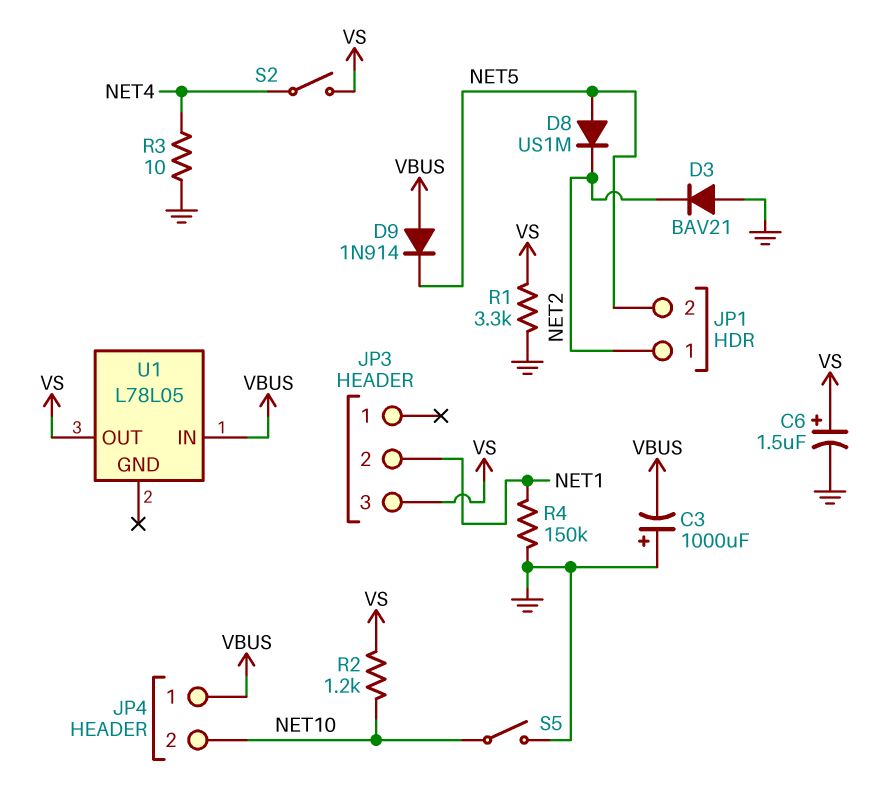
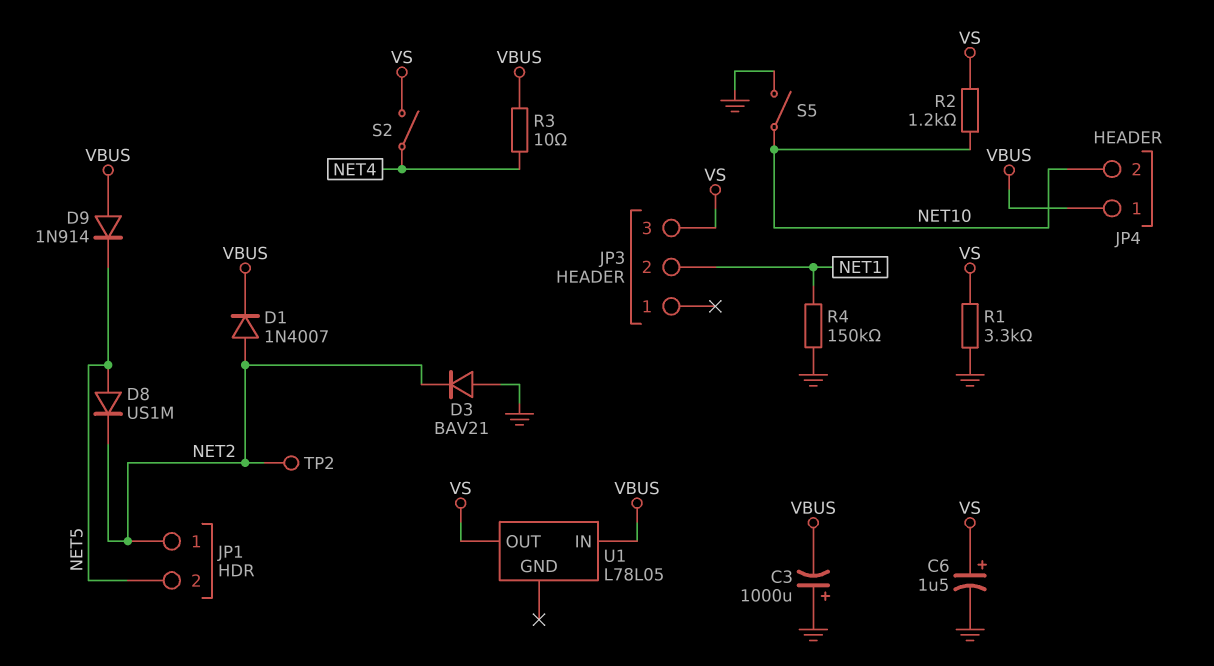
D1: none -> diode 1N4007 (A NET2, K VBUS)
R3: 10 (GND, NET4) -> 10 (NET4, VBUS)
TP2: none -> test point (NET2)

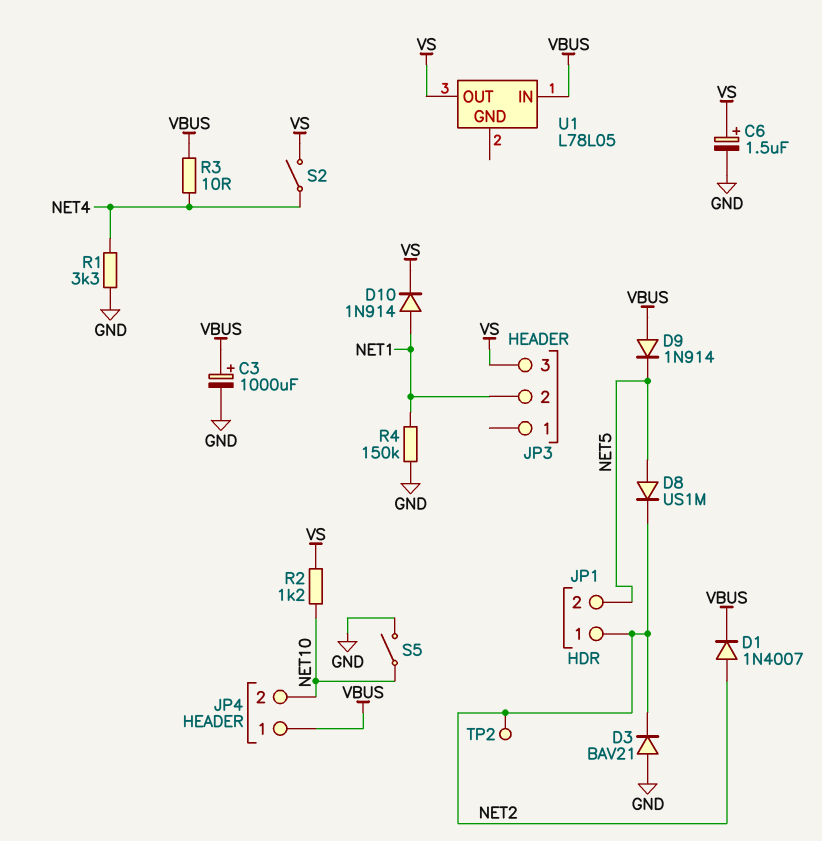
C3: 1000uF (plus GND, minus VBUS) -> 1000uF (plus VBUS, minus GND)
D10: none -> diode 1N914 (A NET1, K VS)
R1: 3.3k (GND, VS) -> 3.3k (GND, NET4)

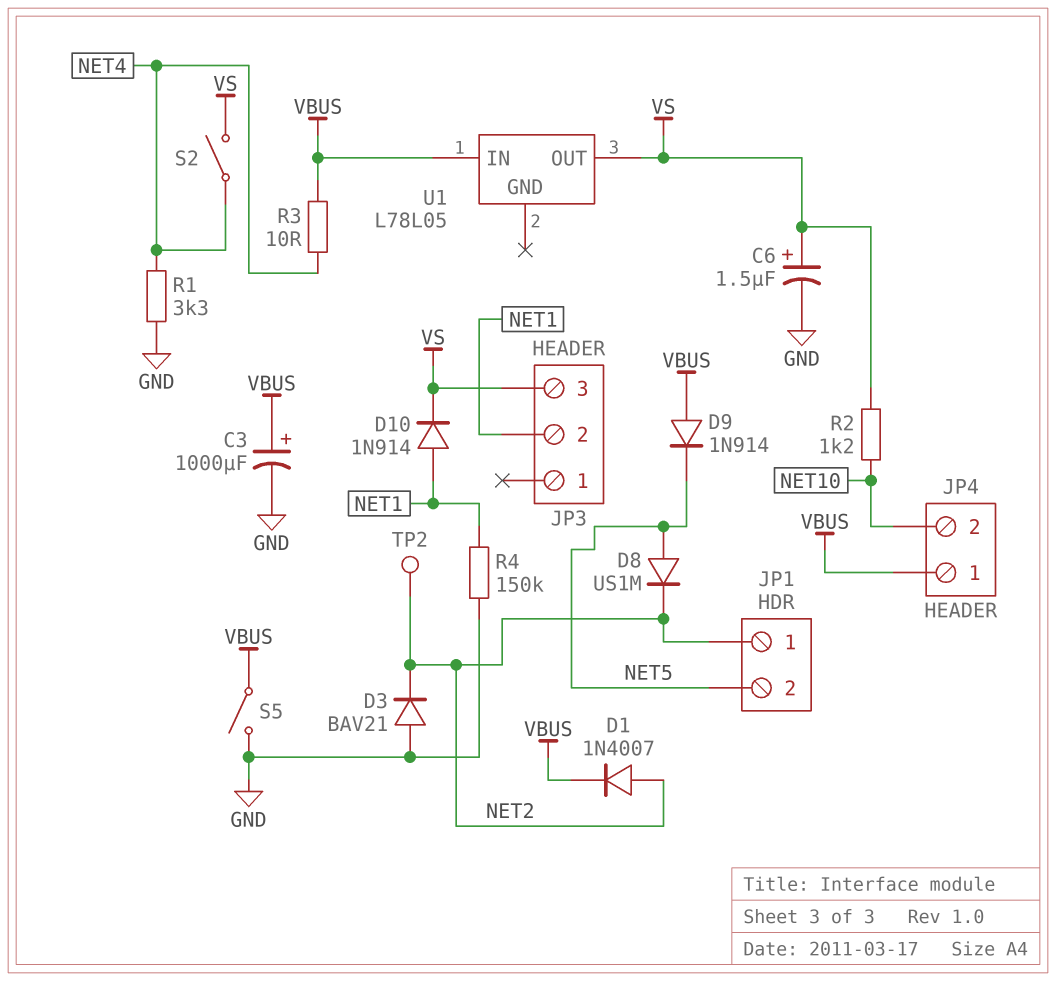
S5: switch (GND, NET10) -> switch (GND, VBUS)

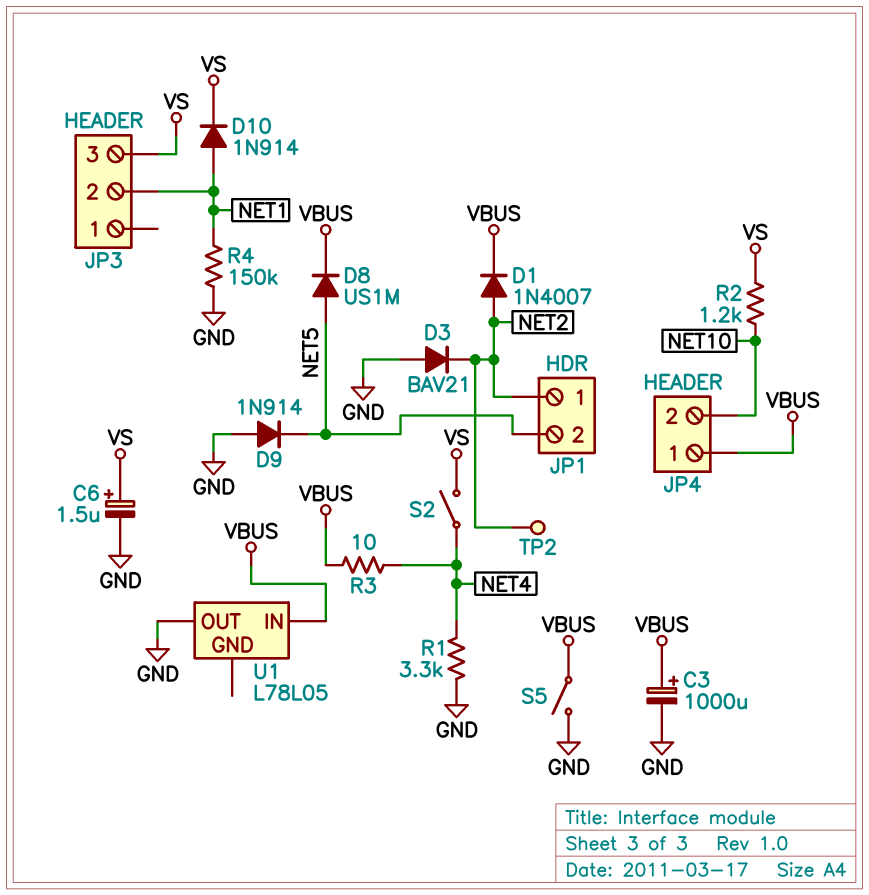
D8: diode US1M (A NET5, K NET2) -> diode US1M (A NET5, K VBUS)
D9: diode 1N914 (A VBUS, K NET5) -> diode 1N914 (A GND, K NET5)
U1 pin OUT: VS -> GND

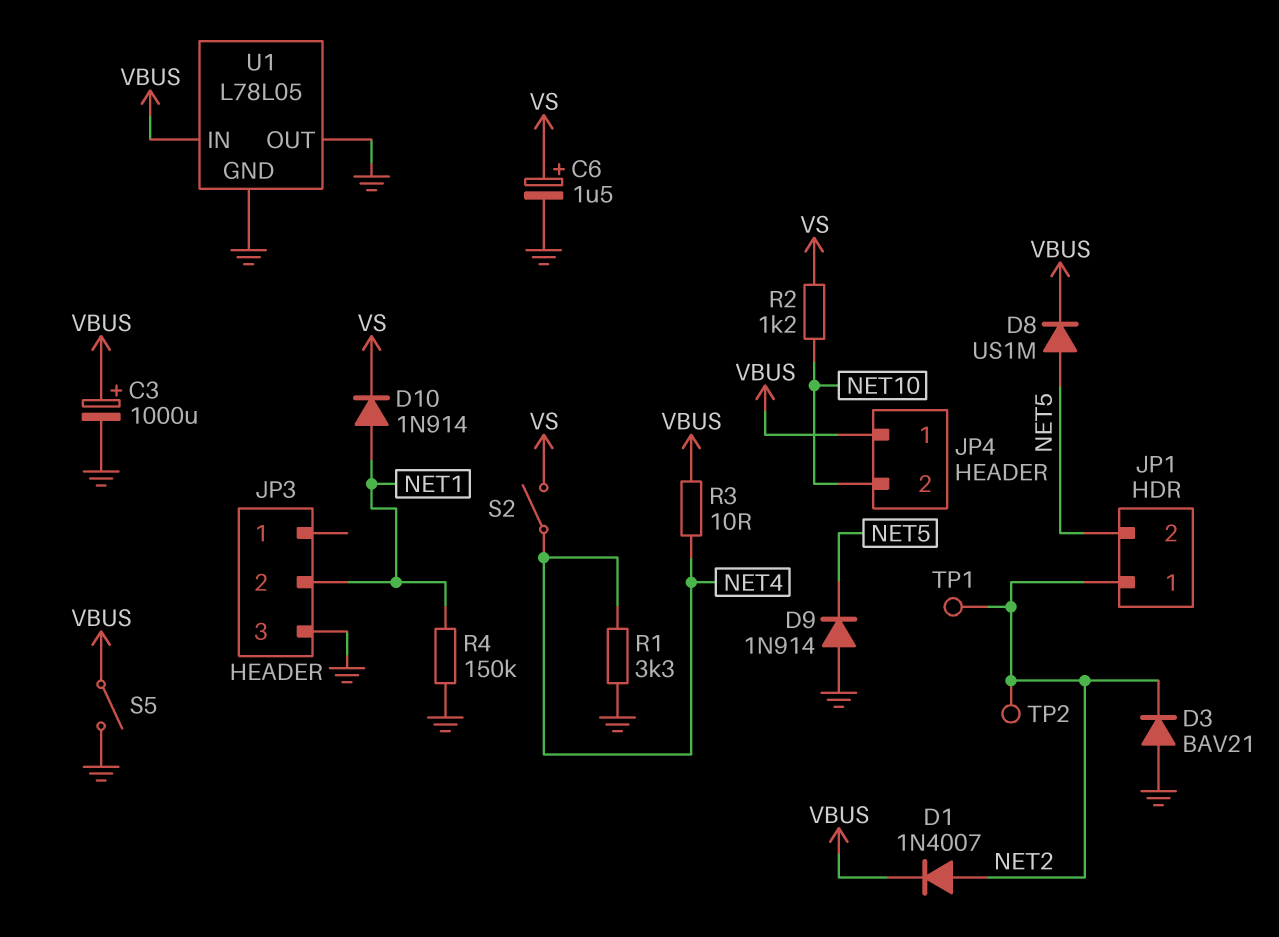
JP3 pin 3: VS -> GND
TP1: none -> test point (NET2)
U1 pin GND: none -> GND

